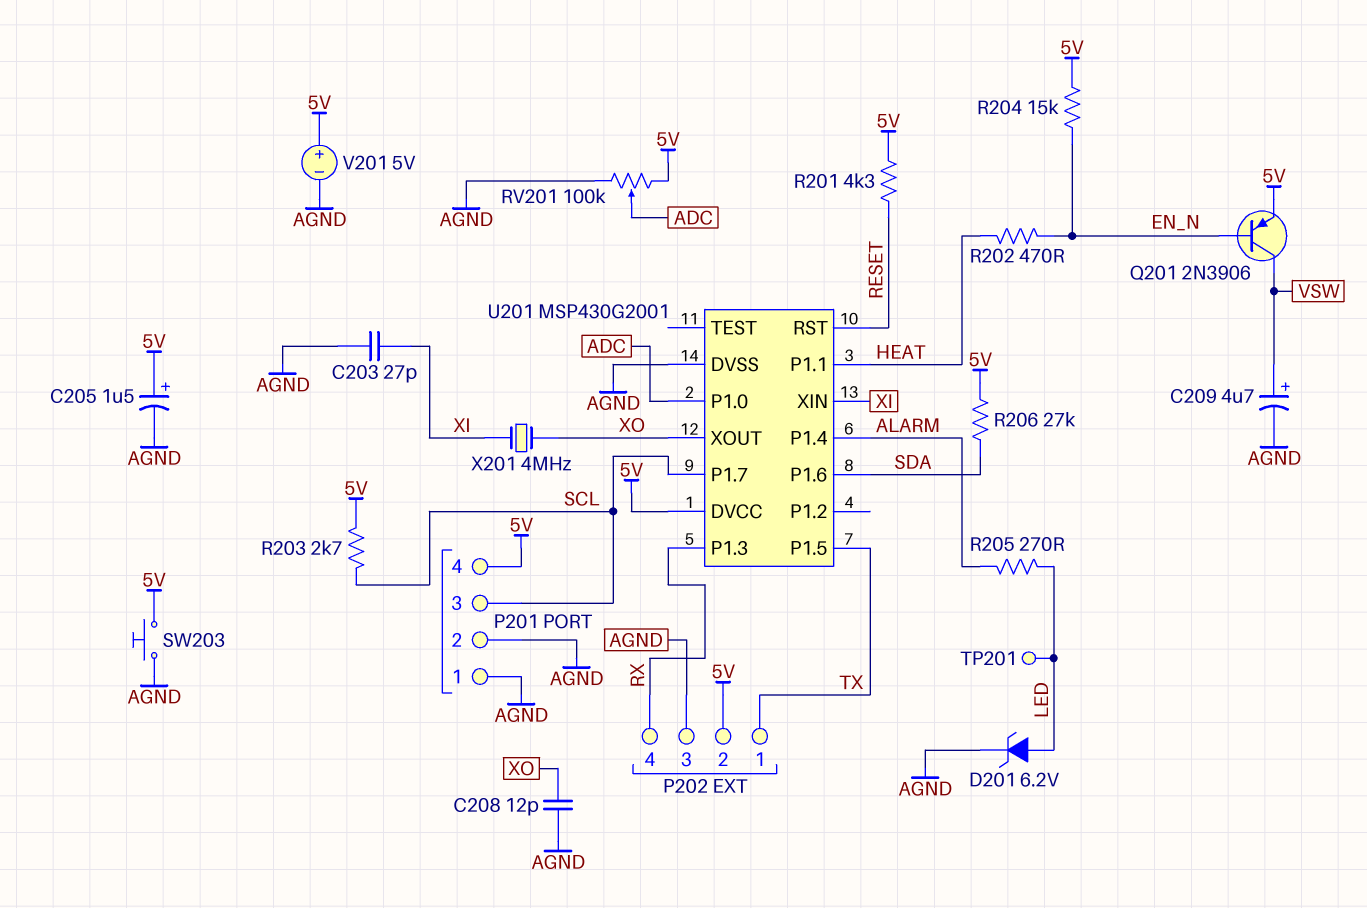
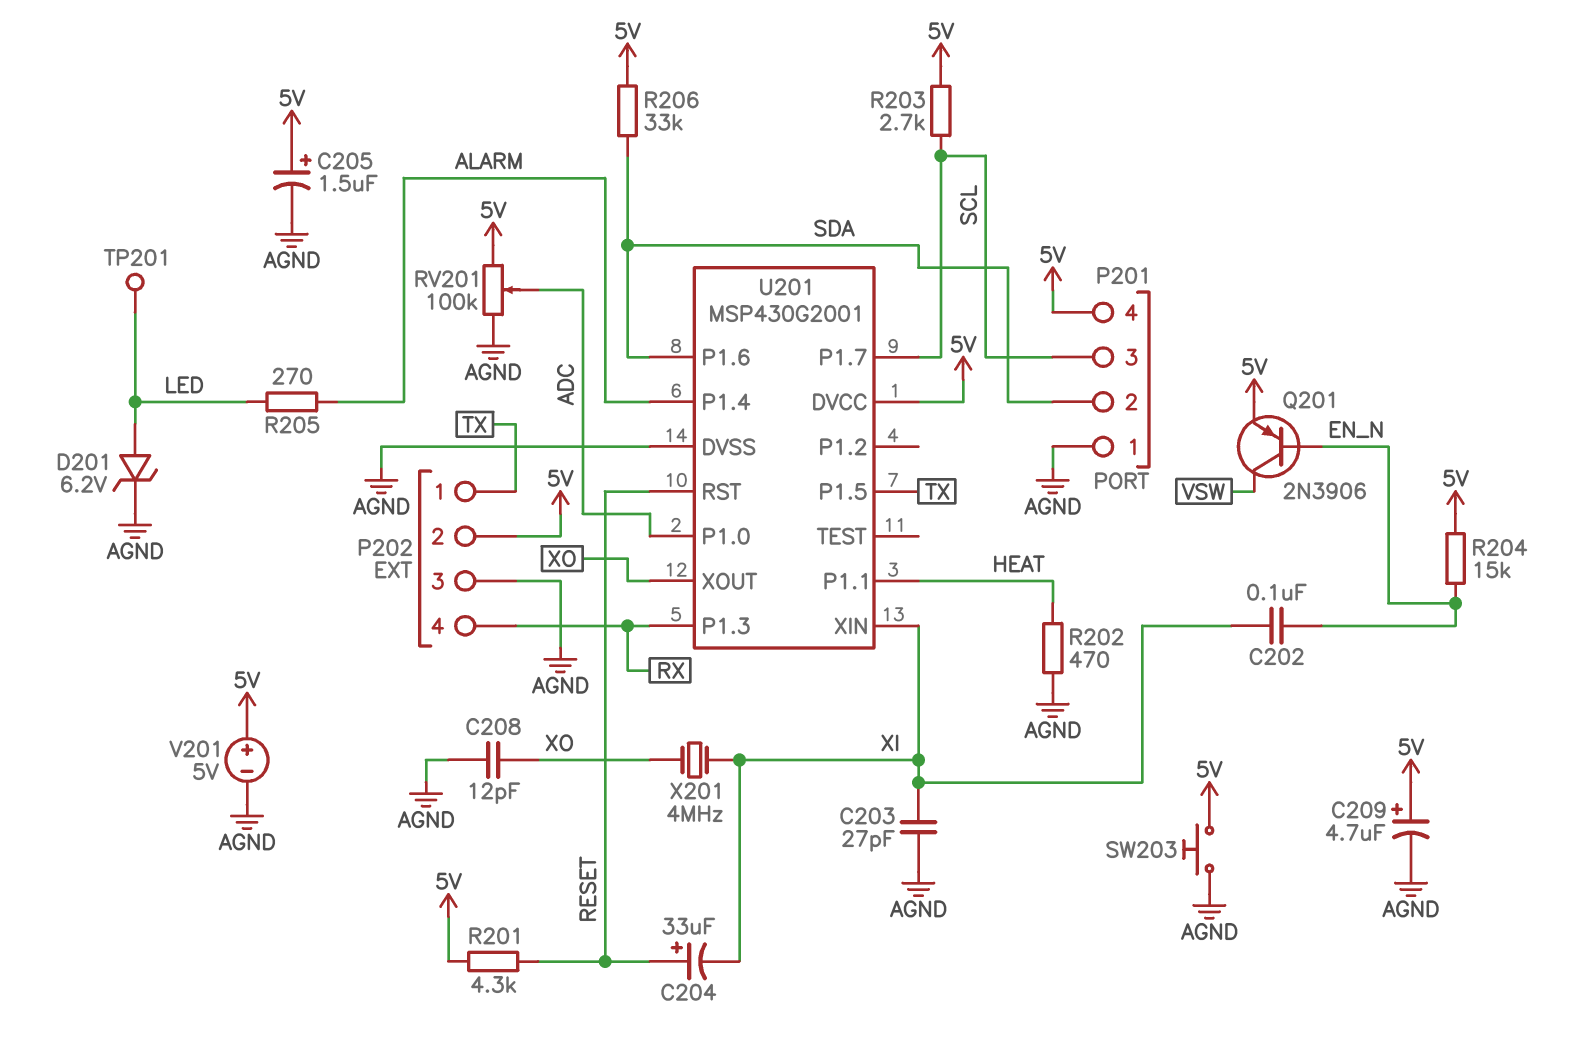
C202: none -> 100nF (EN_N, XI)
C204: none -> 33uF (plus RESET, minus XI)
C209: 4.7uF (plus VSW, minus AGND) -> 4.7uF (plus 5V, minus AGND)
P201 pin 2: AGND -> SDA
R202: 470 (EN_N, HEAT) -> 470 (AGND, HEAT)
R206: 27k (5V, SDA) -> 33k (5V, SDA)

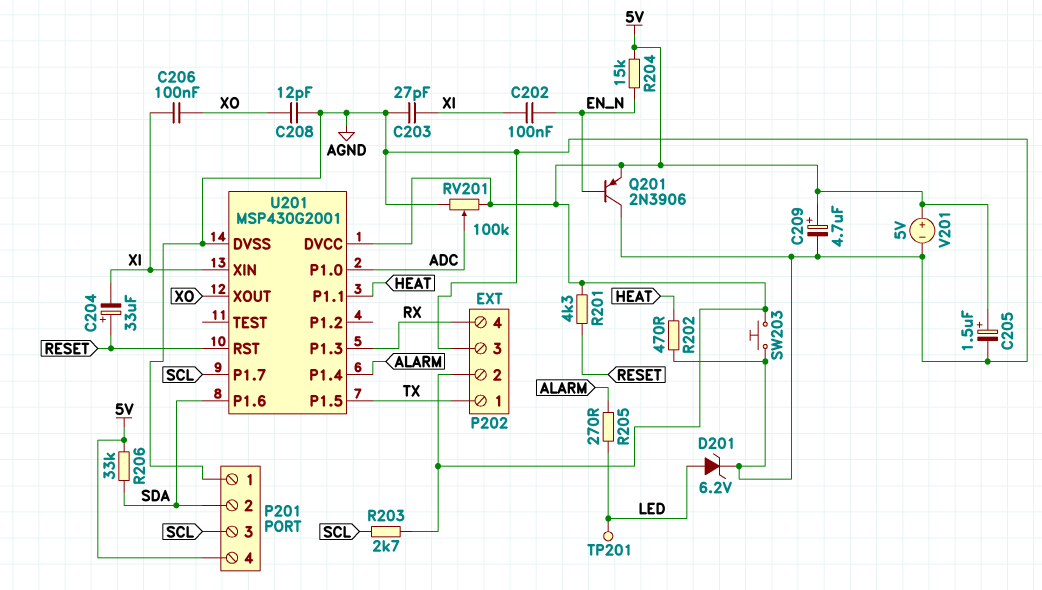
C206: none -> 100nF (XI, XO)
Q201: PNP 2N3906 (B EN_N, C VSW, E 5V) -> PNP 2N3906 (B EN_N, C AGND, E 5V)
X201: 4MHz (XI, XO) -> none

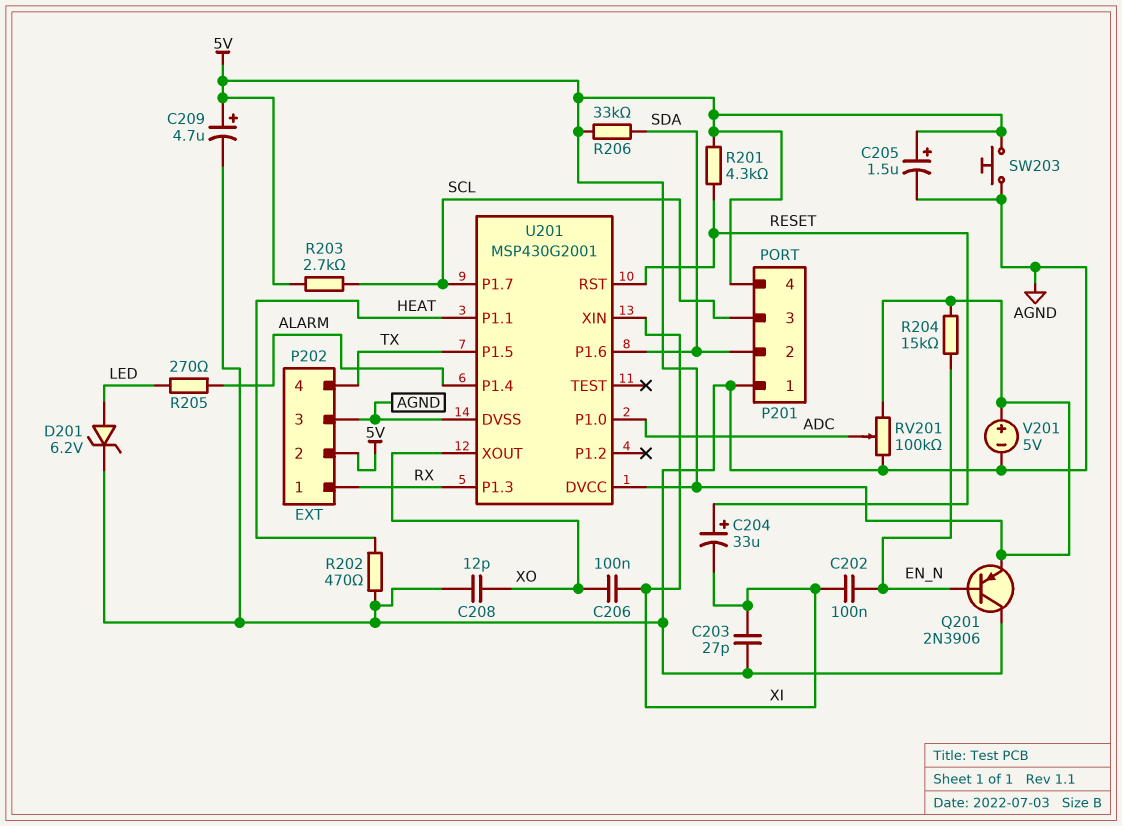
P202 pin 1: TX -> RX
P202 pin 4: RX -> TX
TP201: test point (LED) -> none

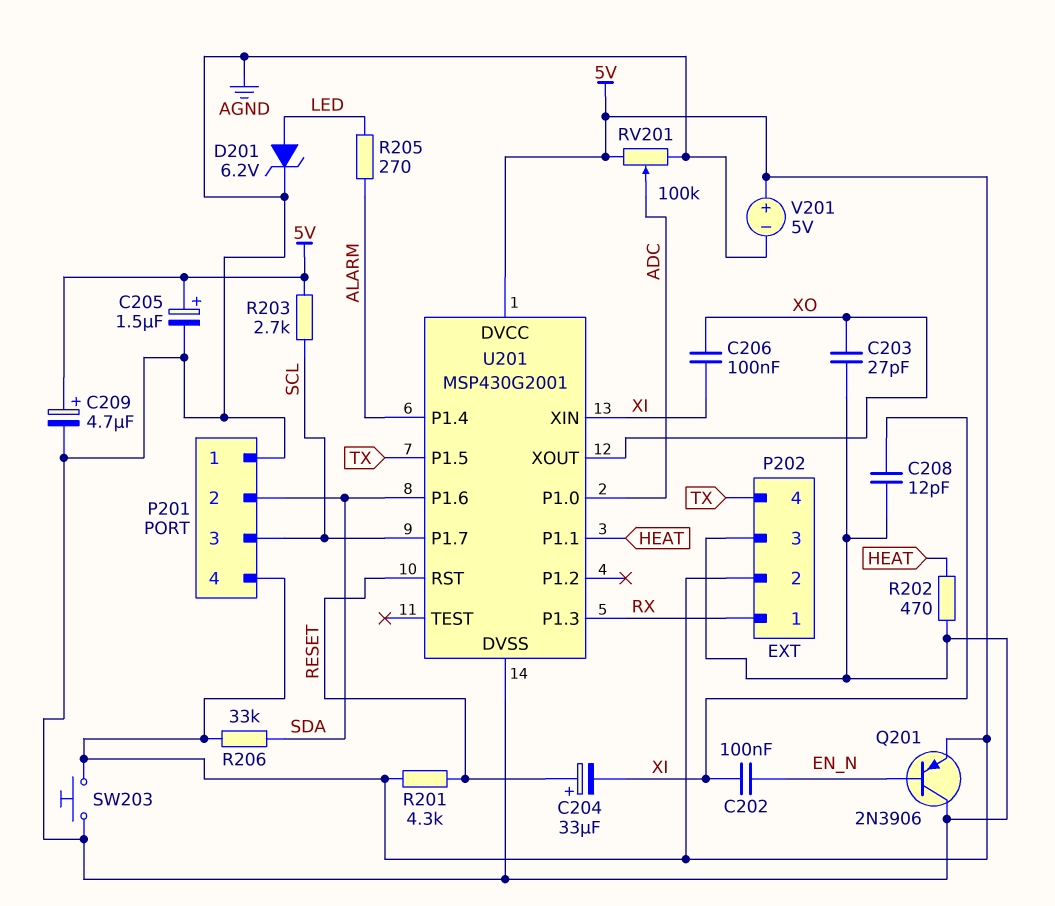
C203: 27pF (AGND, XI) -> 27pF (AGND, XO)
C208: 12pF (AGND, XO) -> 12pF (AGND, XI)
R204: 15k (5V, EN_N) -> none

